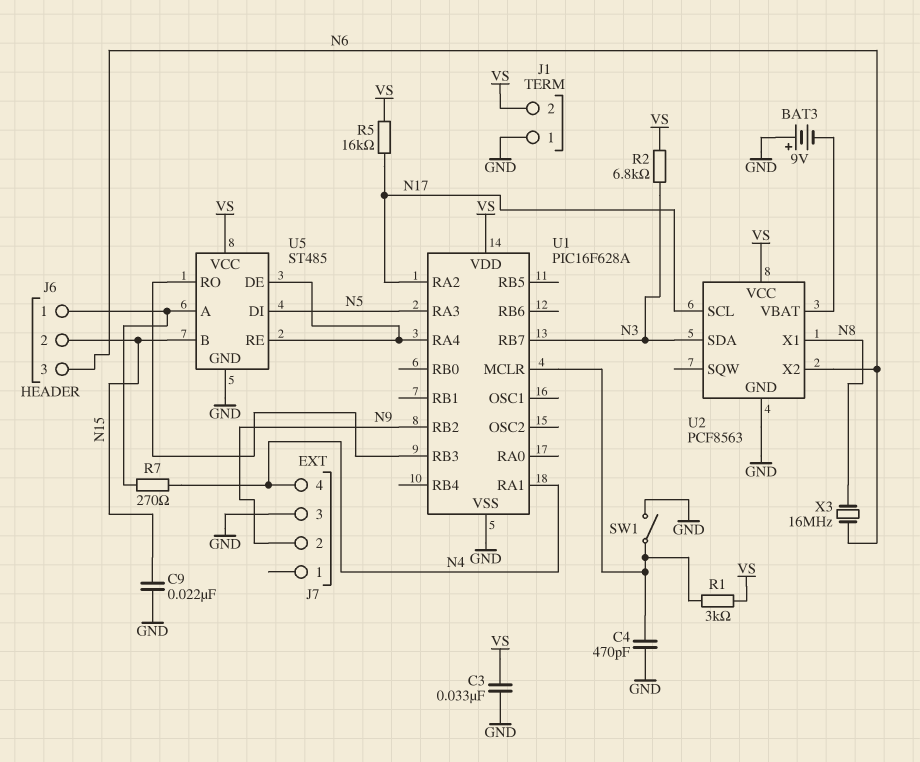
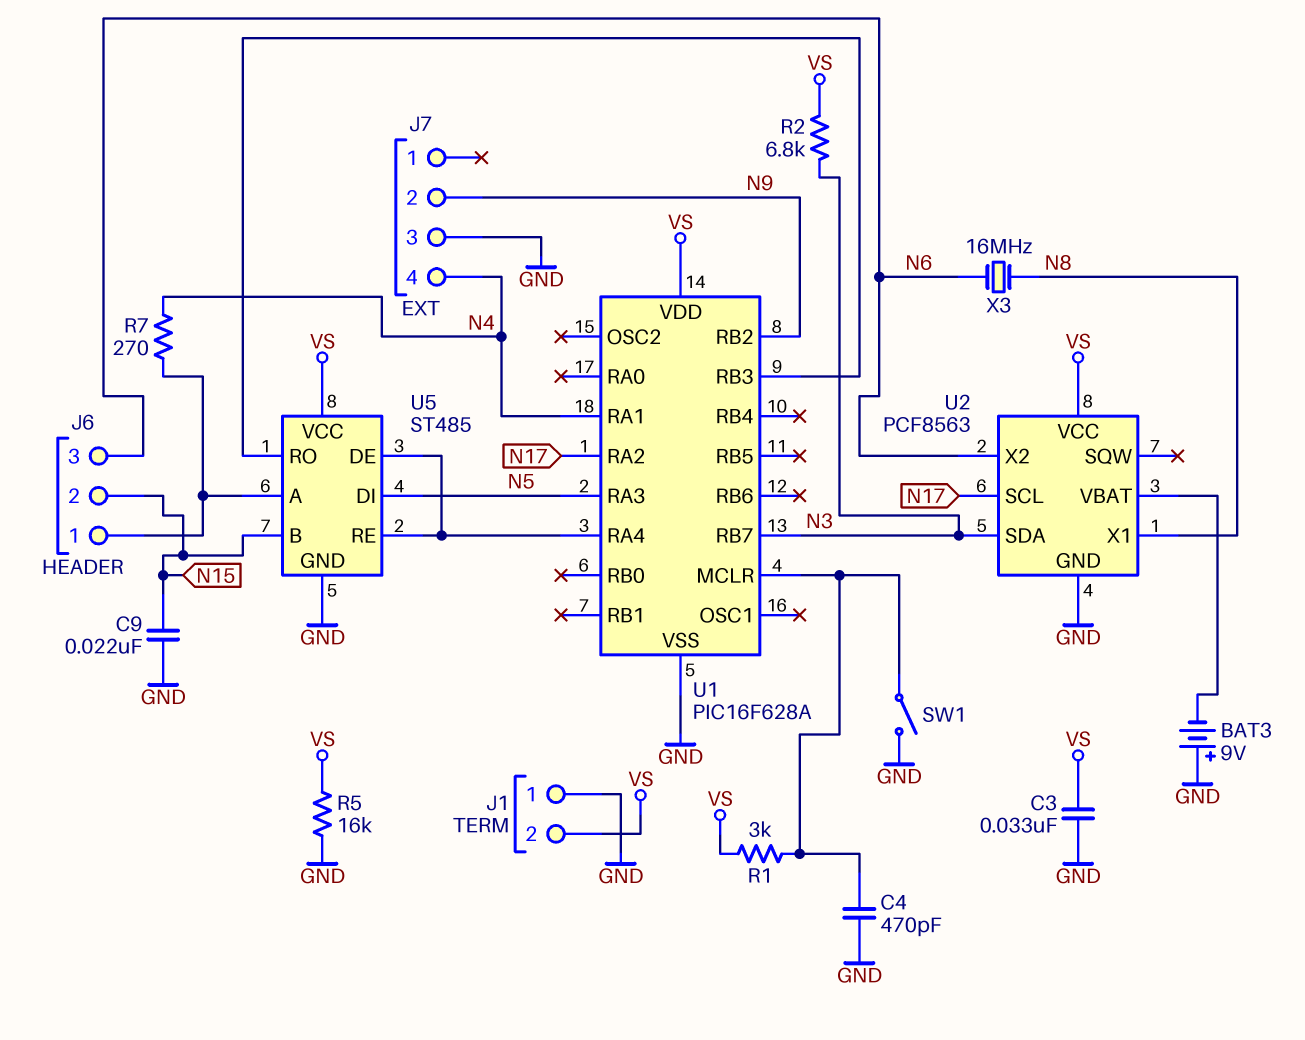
R5: 16k (N17, VS) -> 16k (GND, VS)

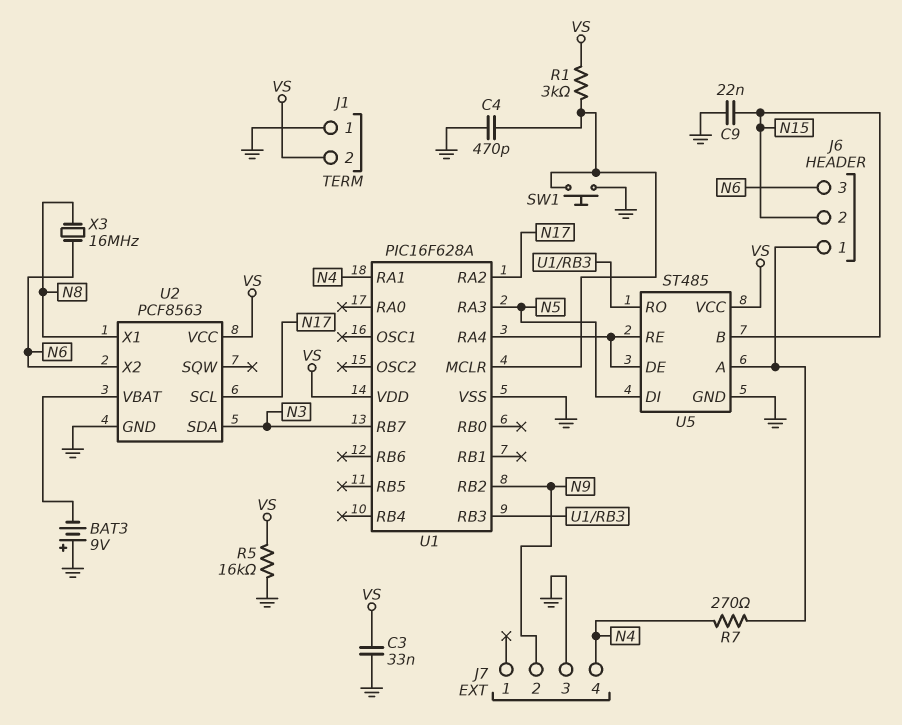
R2: 6.8k (N3, VS) -> none
SW1: switch (GND, U1/MCLR) -> button (GND, U1/MCLR)

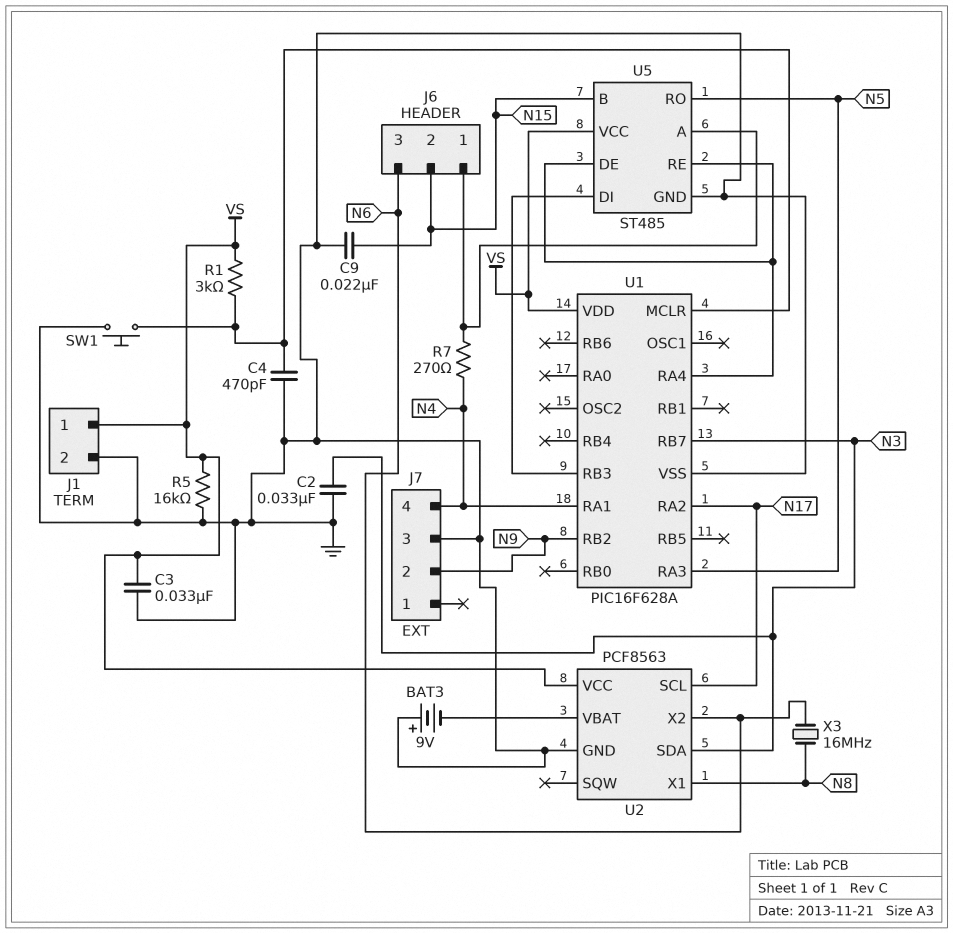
C2: none -> 33nF (GND, N3)
J1 pin 1: GND -> VS
J1 pin 2: VS -> GND
U5 pin DI: N5 -> U1/RB3
U5 pin RO: U1/RB3 -> N5

